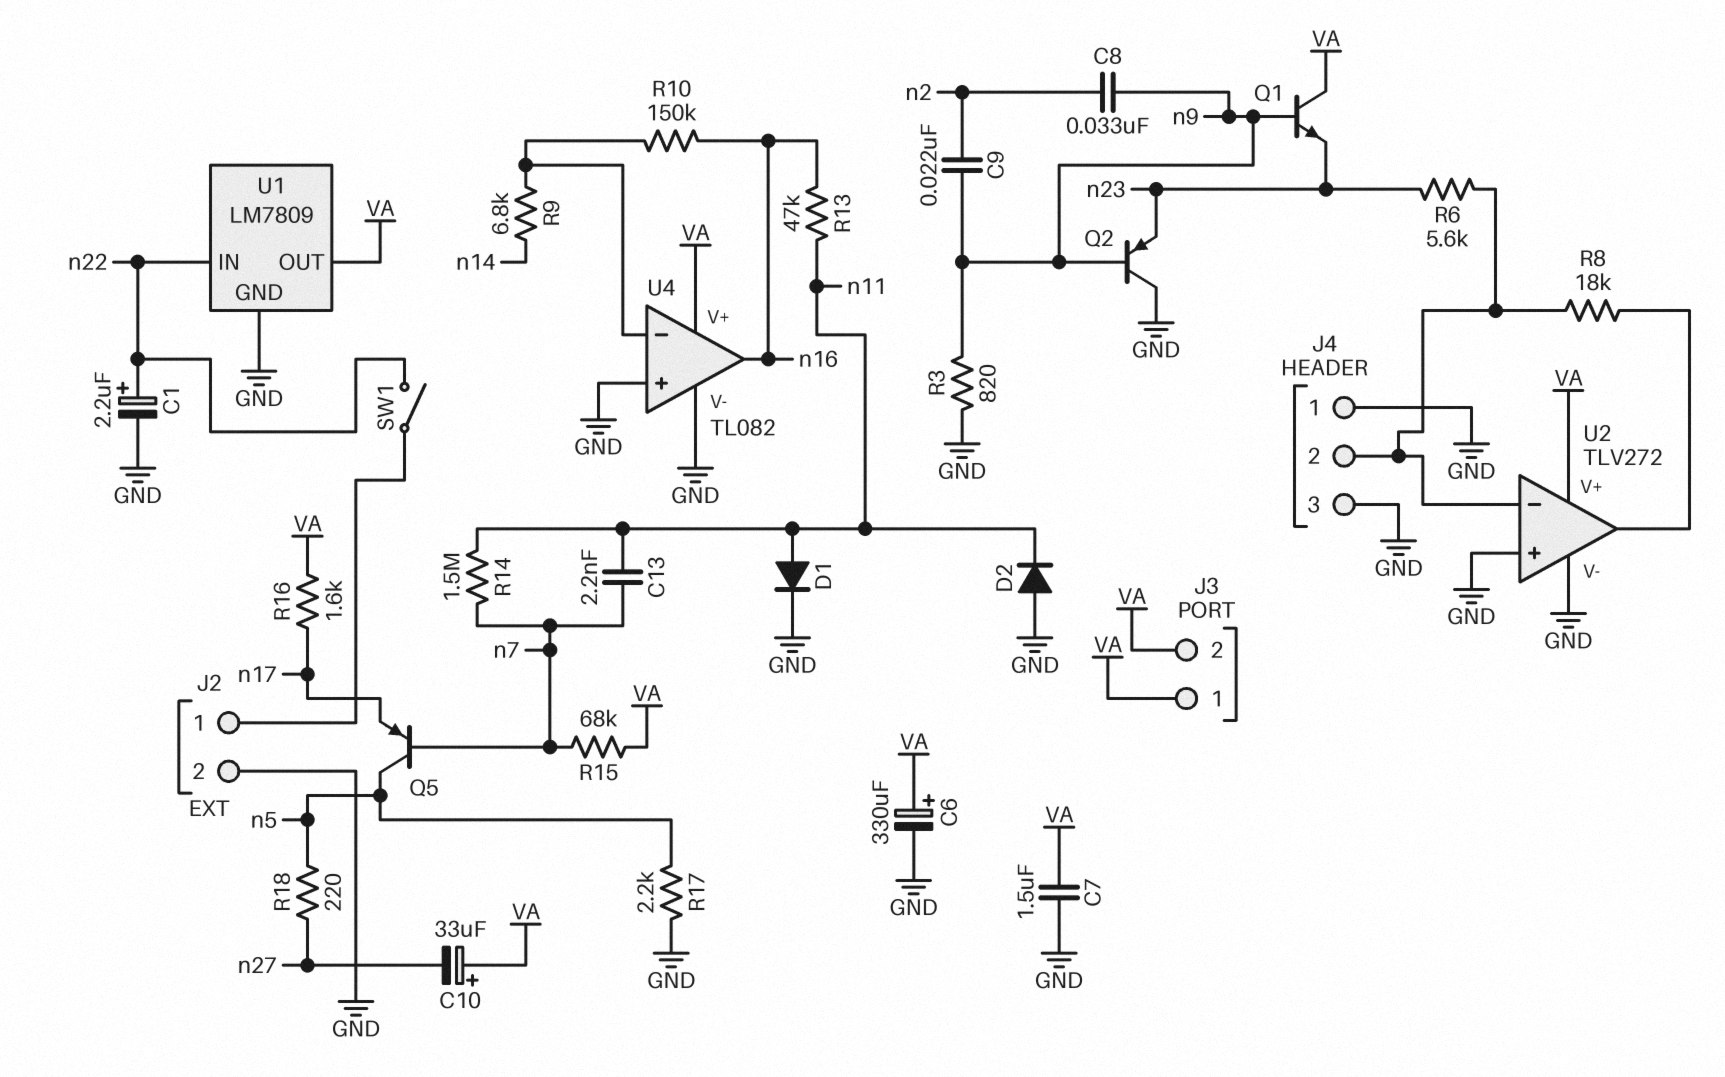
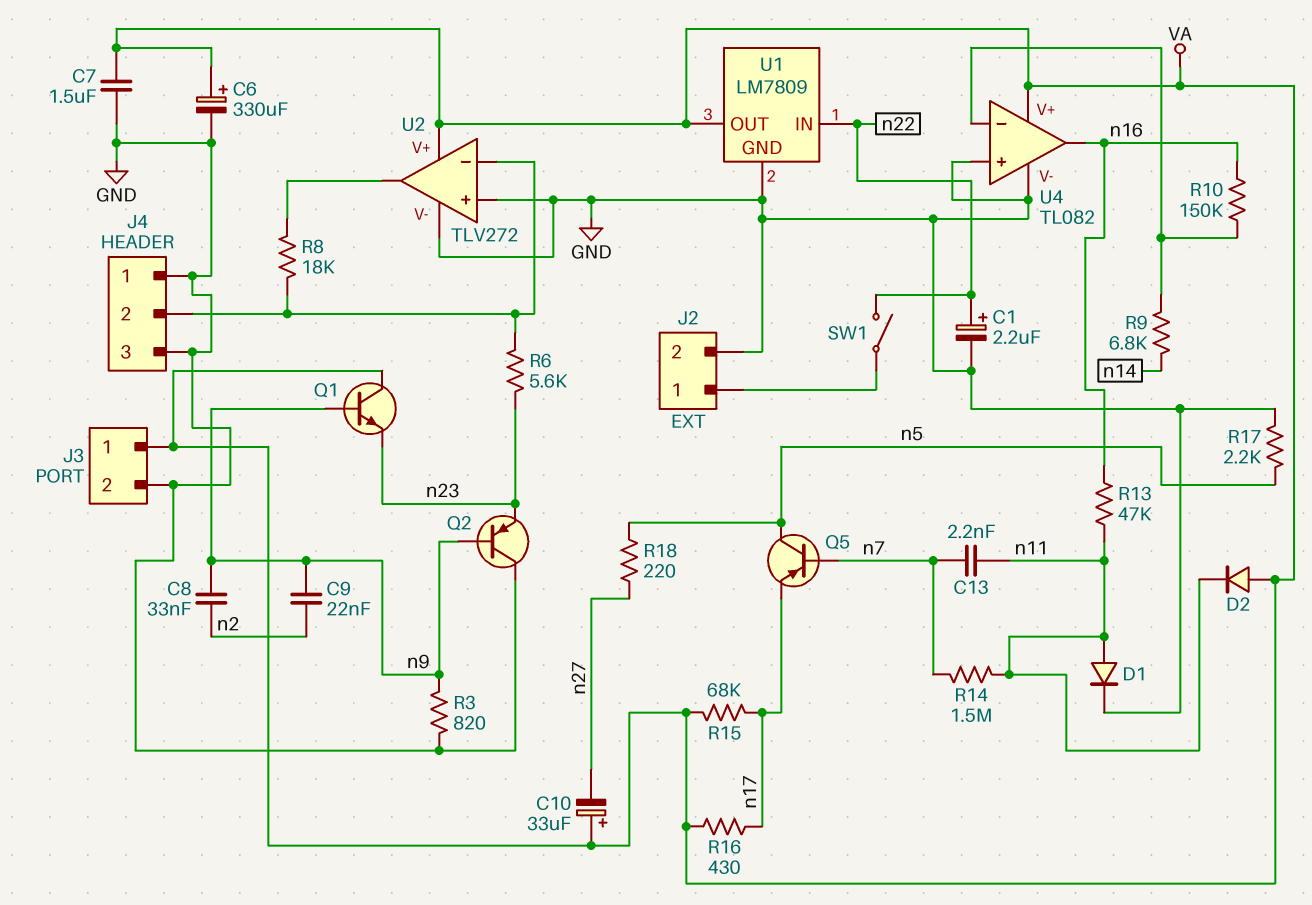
D2: diode (A GND, K n11) -> diode (A VA, K n11)
J3 pin 2: VA -> GND
R15: 68k (VA, n7) -> 68k (VA, n17)
R16: 1.6k (VA, n17) -> 430 (VA, n17)

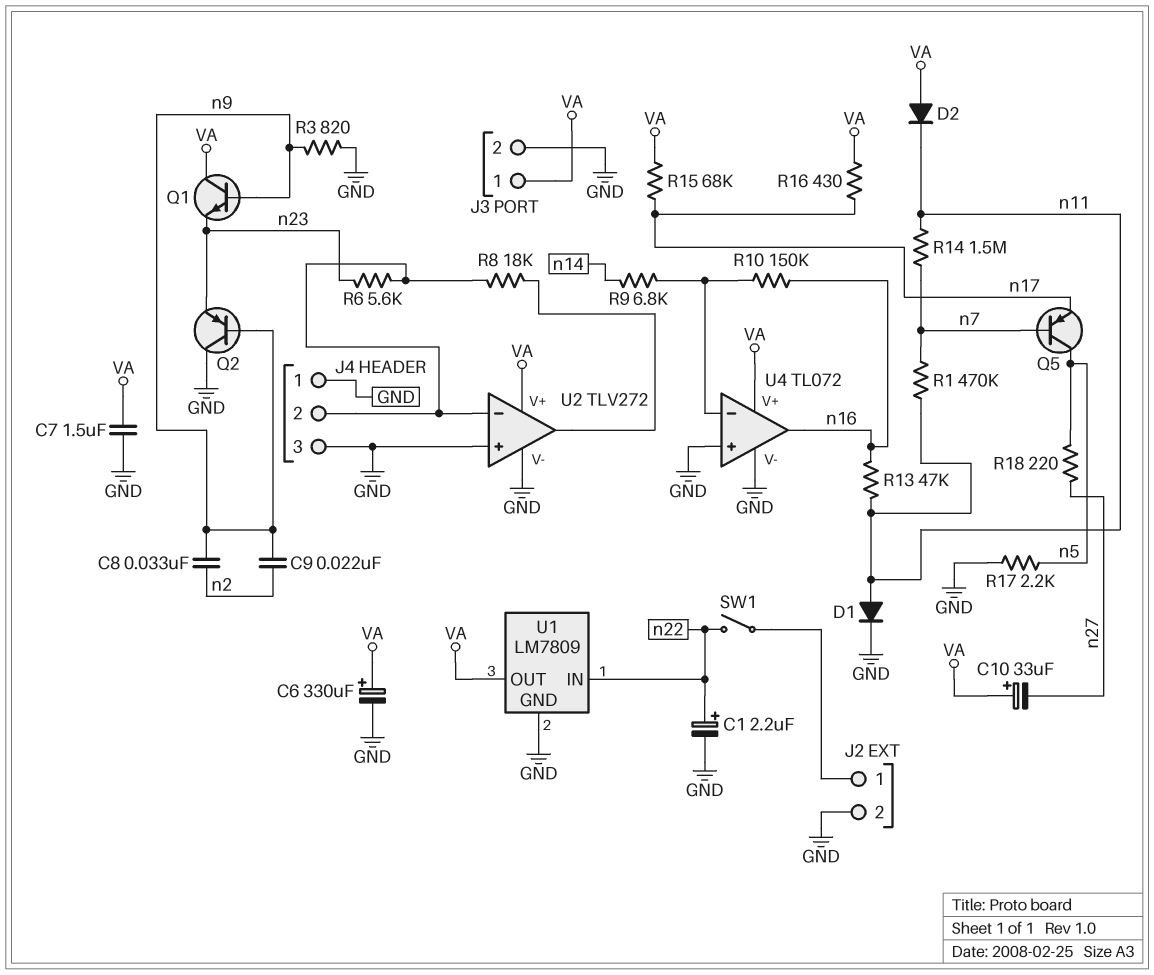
C13: 2.2nF (n7, n11) -> none
R1: none -> 470k (n7, n11)
U4: TL082 -> TL072

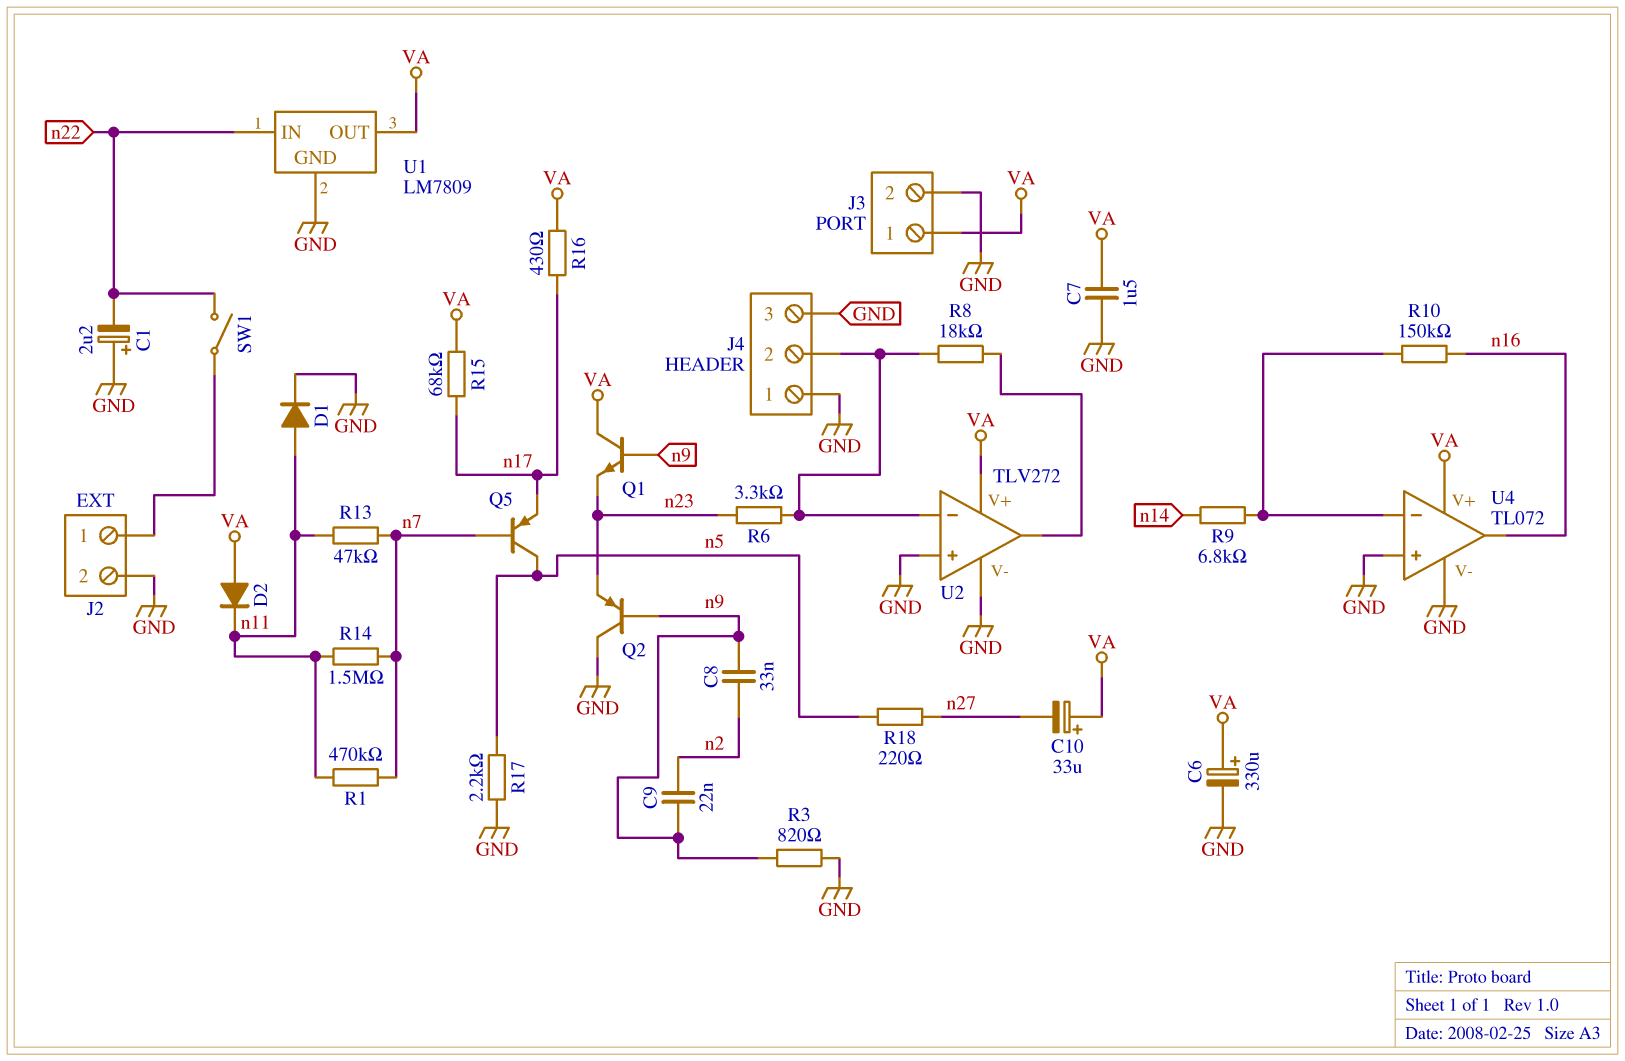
C1: 2.2uF (plus n22, minus GND) -> 2.2uF (plus GND, minus n22)
R6: 5.6k (J4/2, n23) -> 3.3k (J4/2, n23)
R13: 47k (n11, n16) -> 47k (n7, n11)

